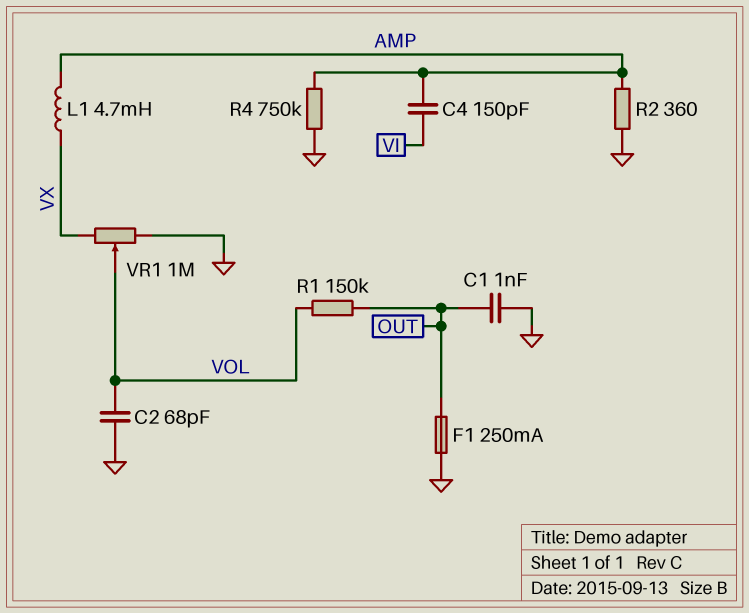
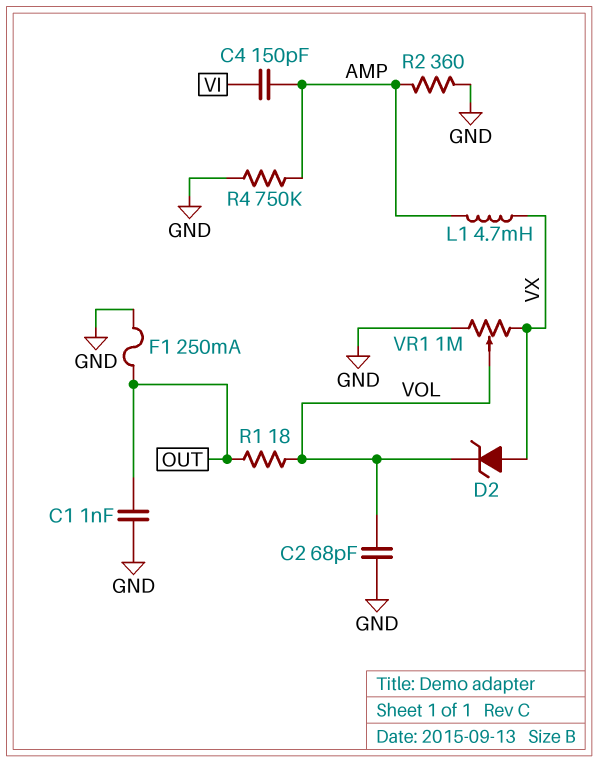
D2: none -> zener (A VX, K VOL)
R1: 150k (OUT, VOL) -> 18 (OUT, VOL)

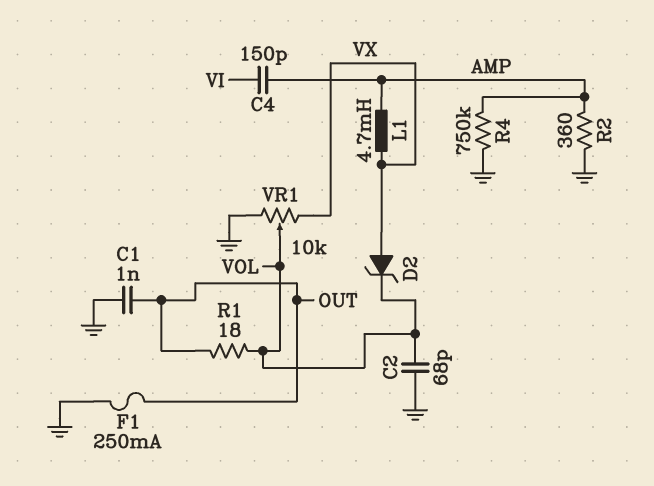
VR1: 1M (GND, VX, wiper VOL) -> 10k (GND, VX, wiper VOL)

